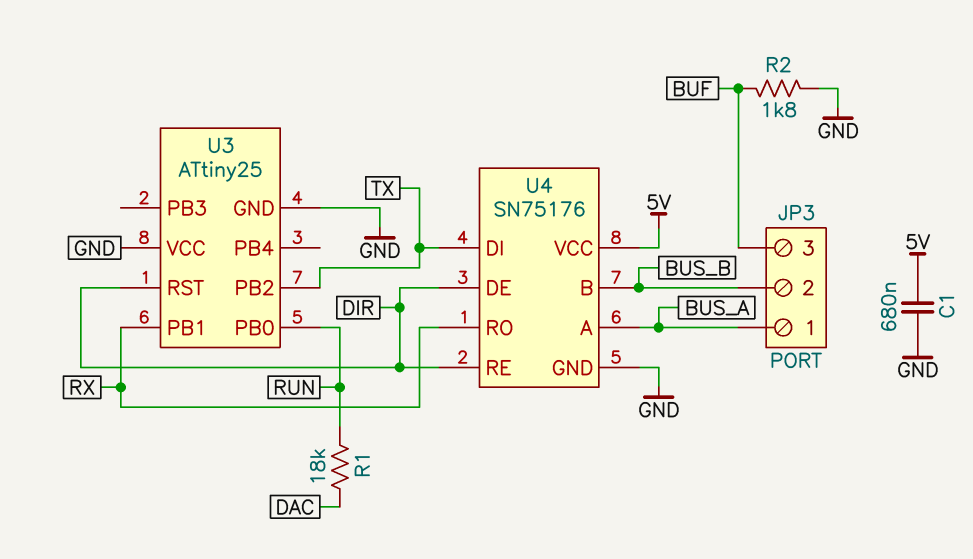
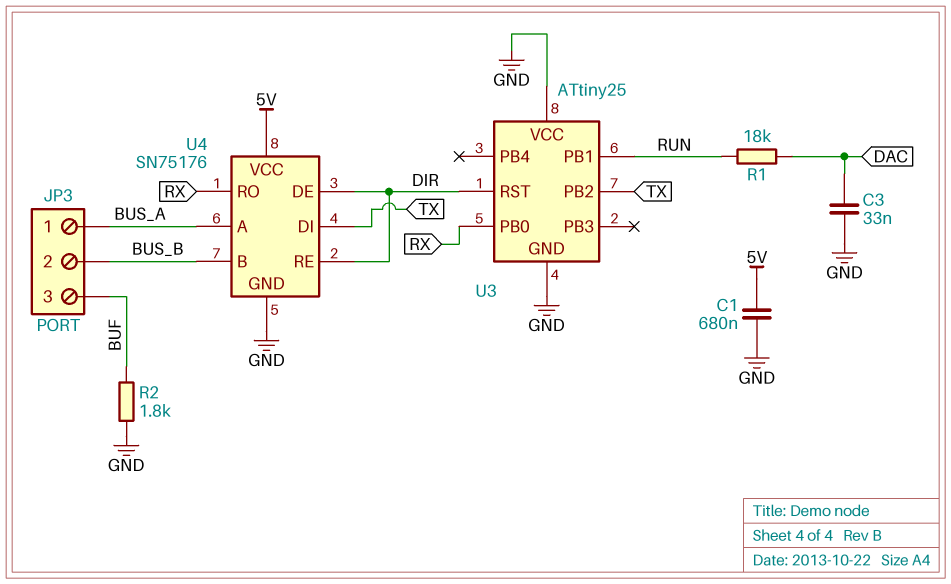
C3: none -> 33nF (DAC, GND)
U3 pin PB0: RUN -> RX
U3 pin PB1: RX -> RUN

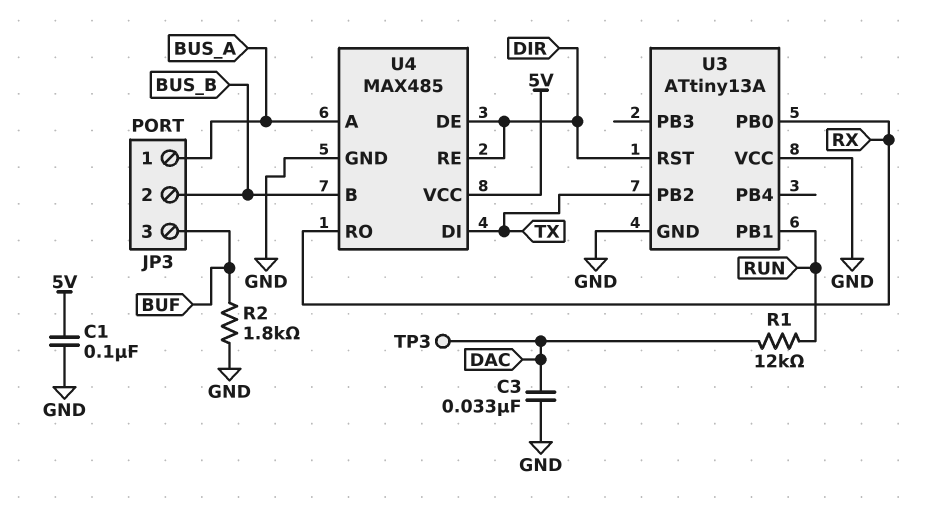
C1: 680nF (5V, GND) -> 100nF (5V, GND)
R1: 18k (DAC, RUN) -> 12k (DAC, RUN)
TP3: none -> test point (DAC)
U3: ATtiny25 -> ATtiny13A
U4: SN75176 -> MAX485

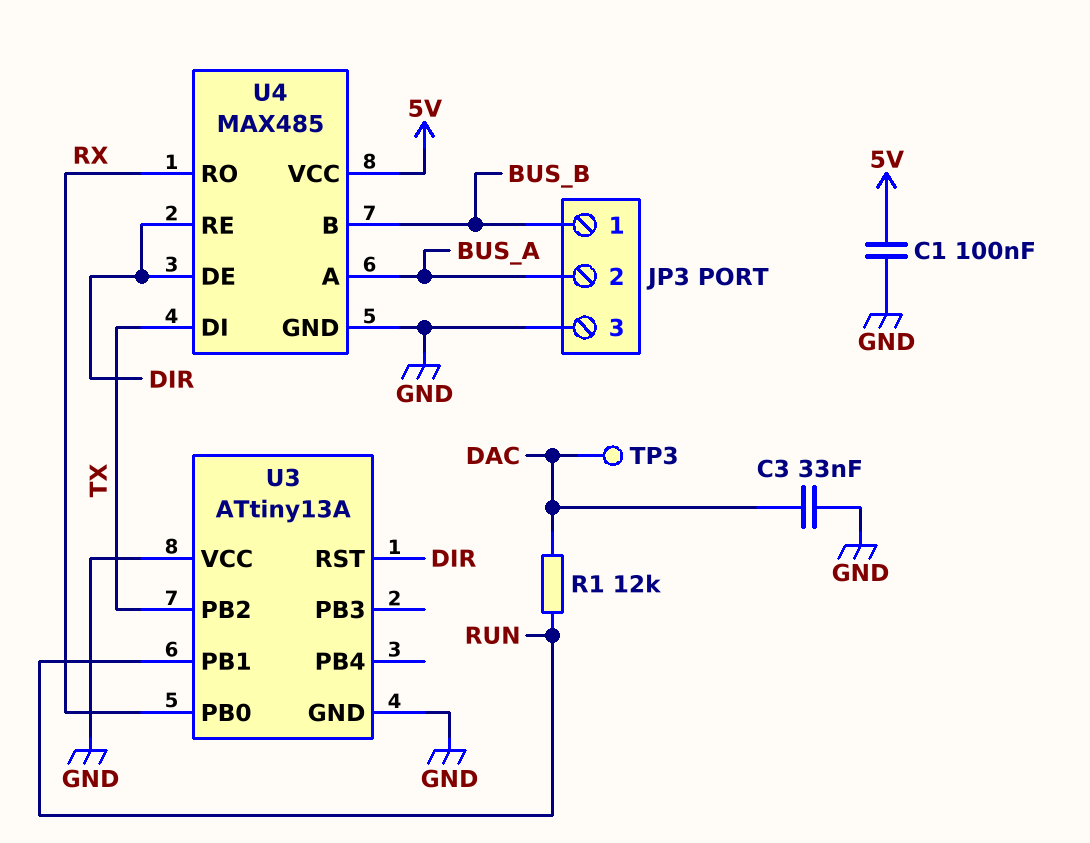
JP3 pin 1: BUS_A -> BUS_B
JP3 pin 2: BUS_B -> BUS_A
JP3 pin 3: BUF -> GND
R2: 1.8k (BUF, GND) -> none

